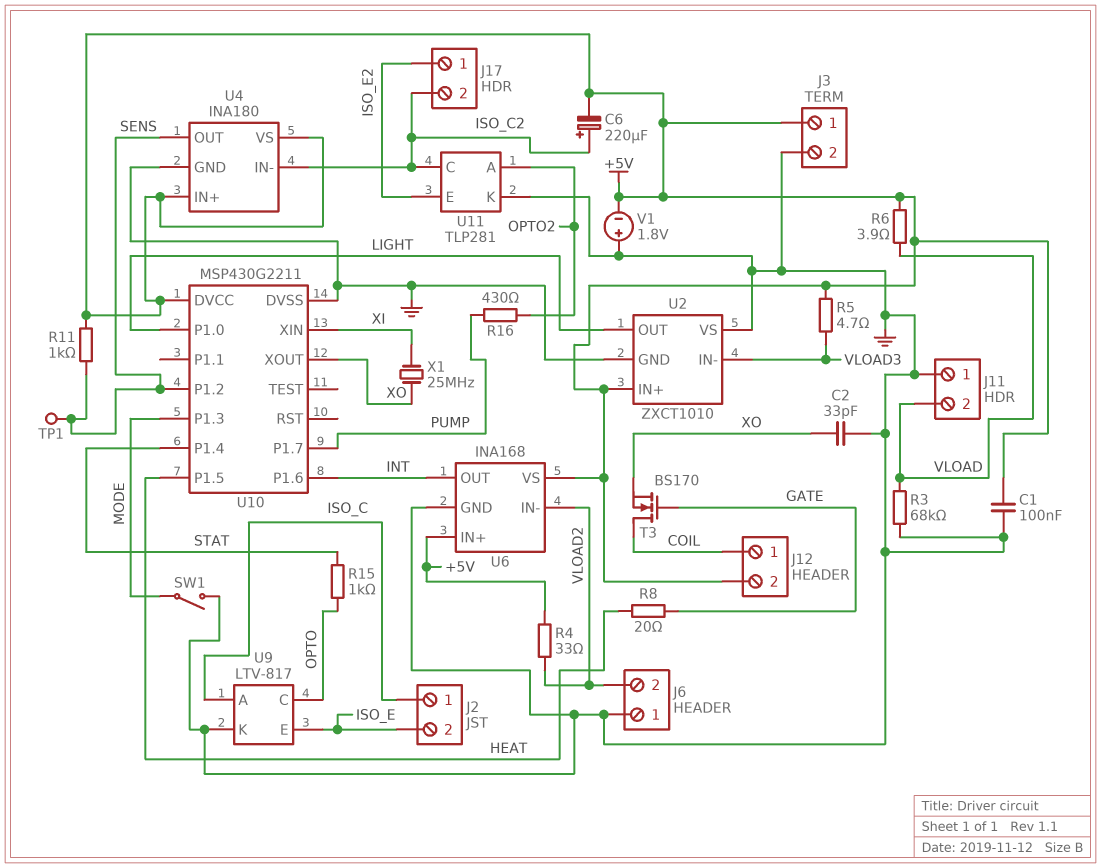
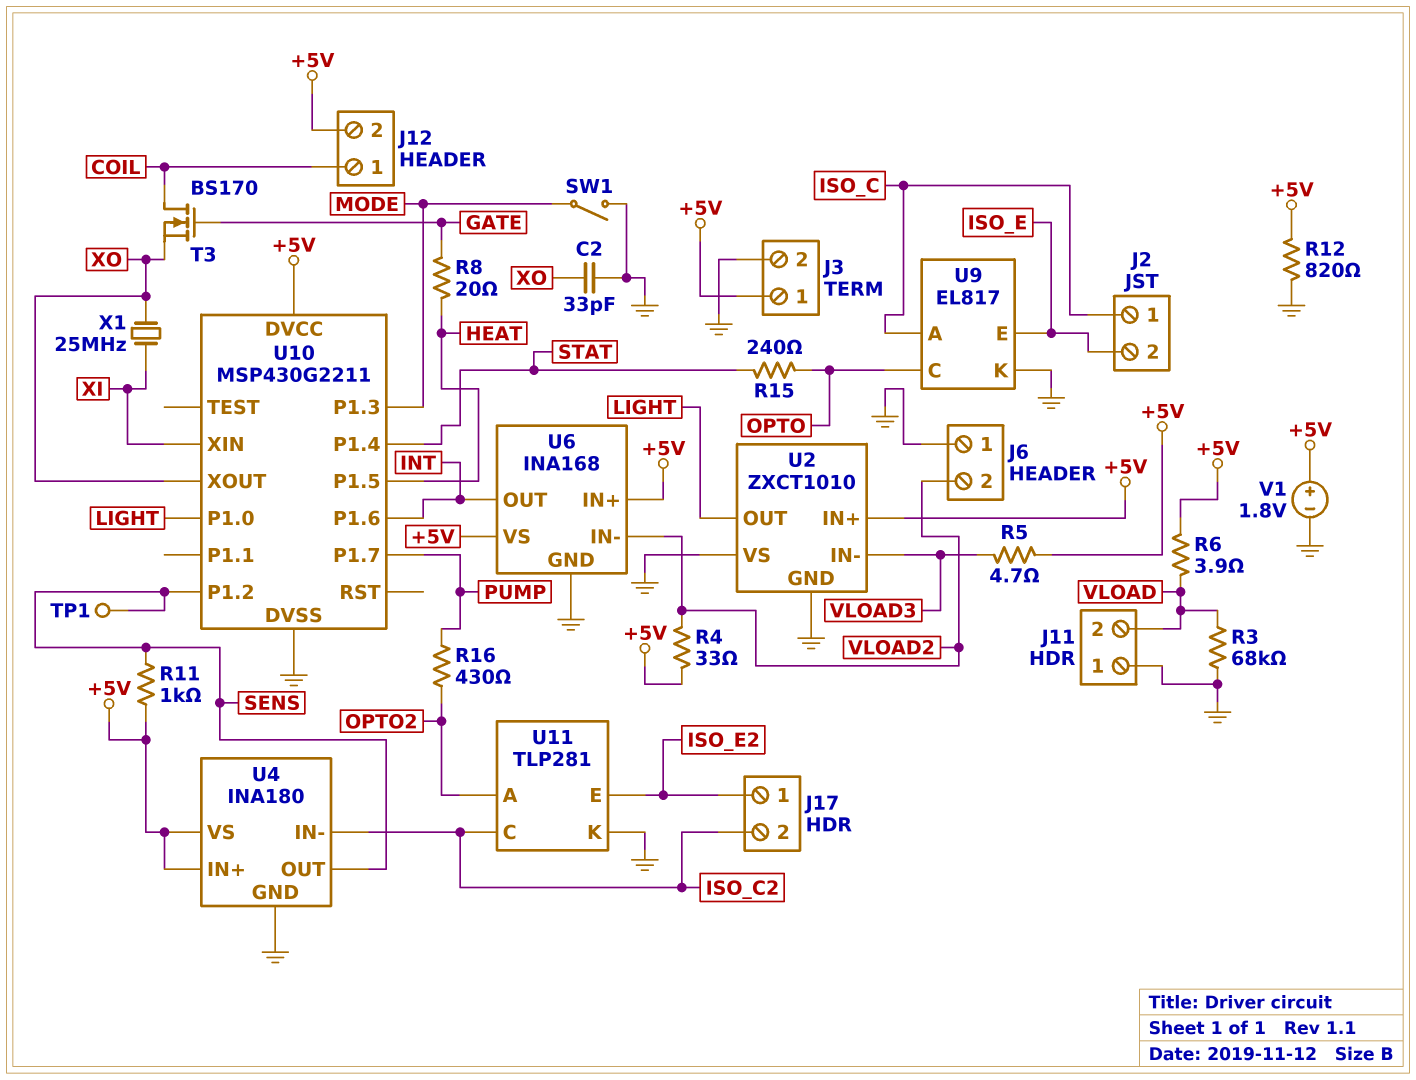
C1: 100nF (+5V, GND) -> none
C6: 220uF (plus ISO_C2, minus +5V) -> none
R12: none -> 820 (+5V, GND)
R15: 1k (OPTO, STAT) -> 240 (OPTO, STAT)
U9: LTV-817 -> EL817
V1: 1.8V (plus GND, minus +5V) -> 1.8V (plus +5V, minus GND)

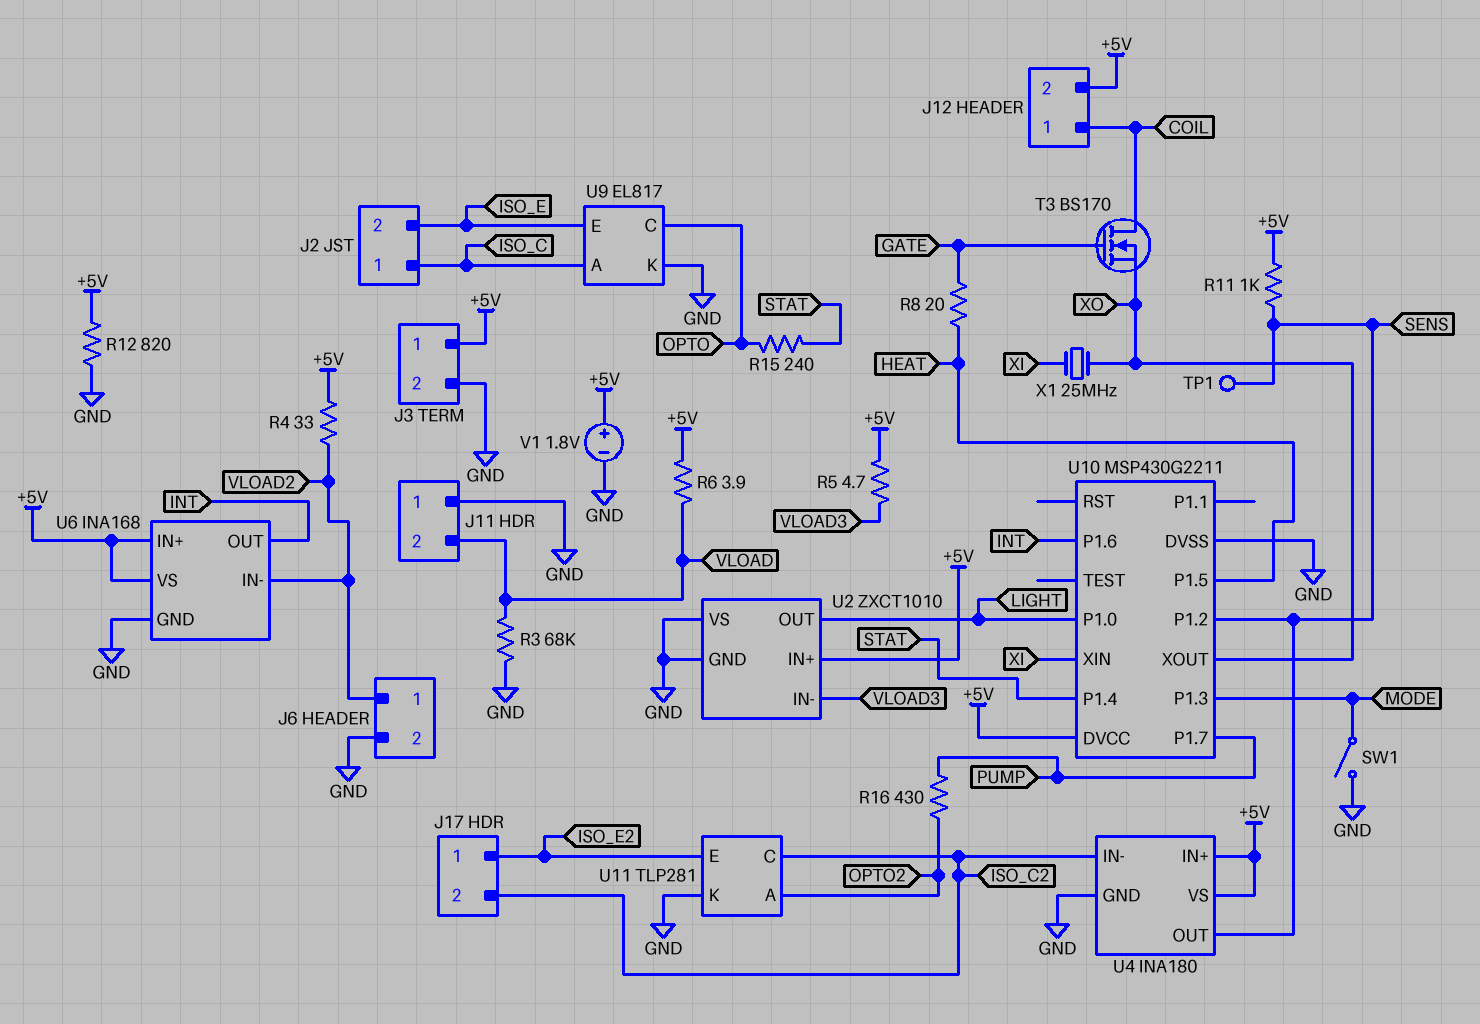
C2: 33pF (GND, XO) -> none
J6 pin 1: GND -> VLOAD2
J6 pin 2: VLOAD2 -> GND

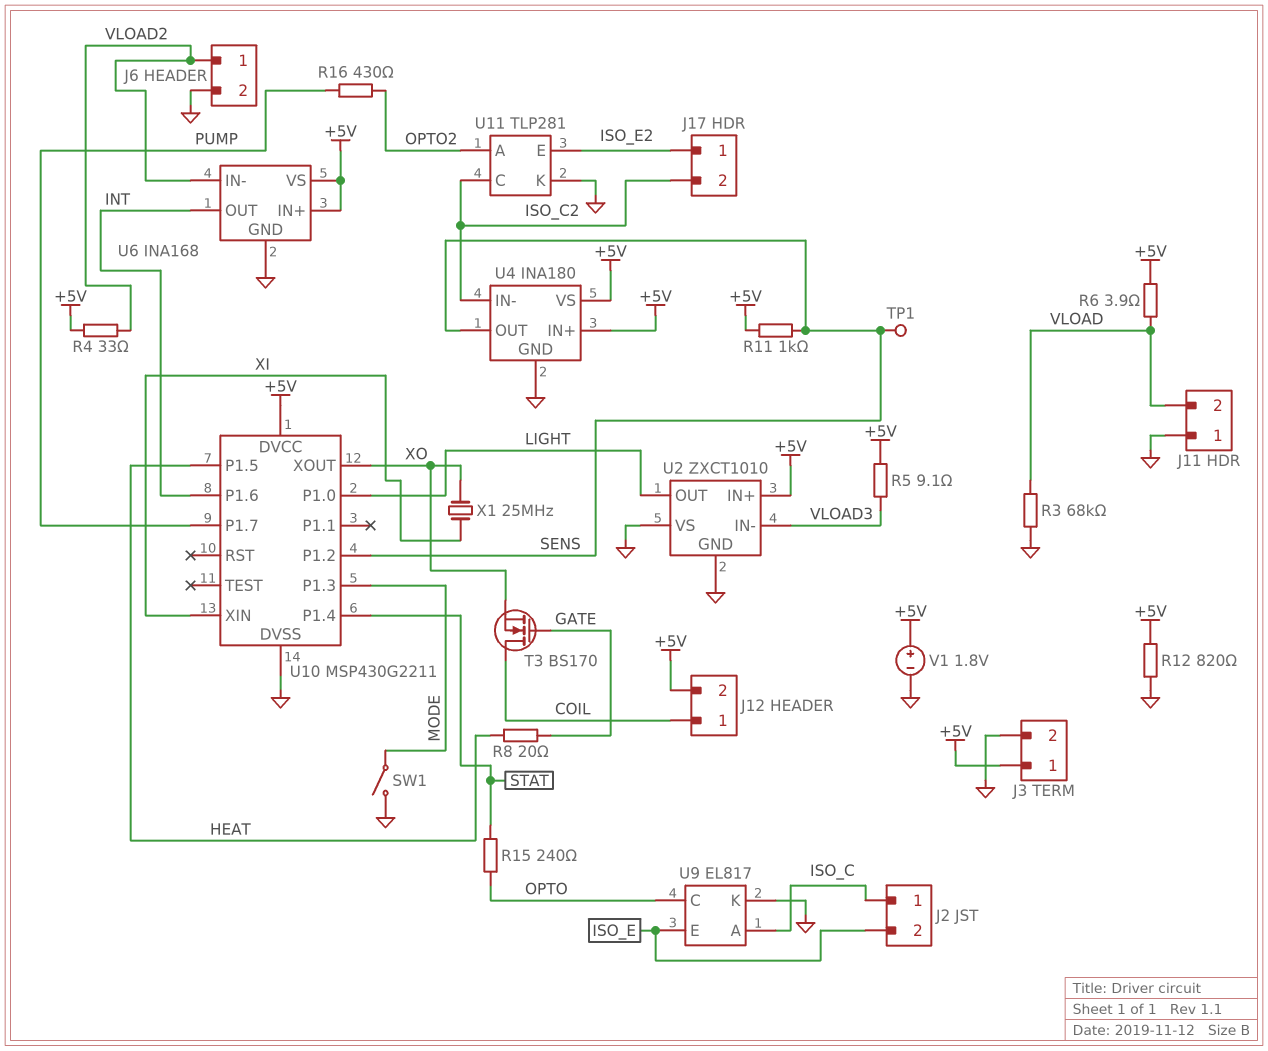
R5: 4.7 (+5V, VLOAD3) -> 9.1 (+5V, VLOAD3)

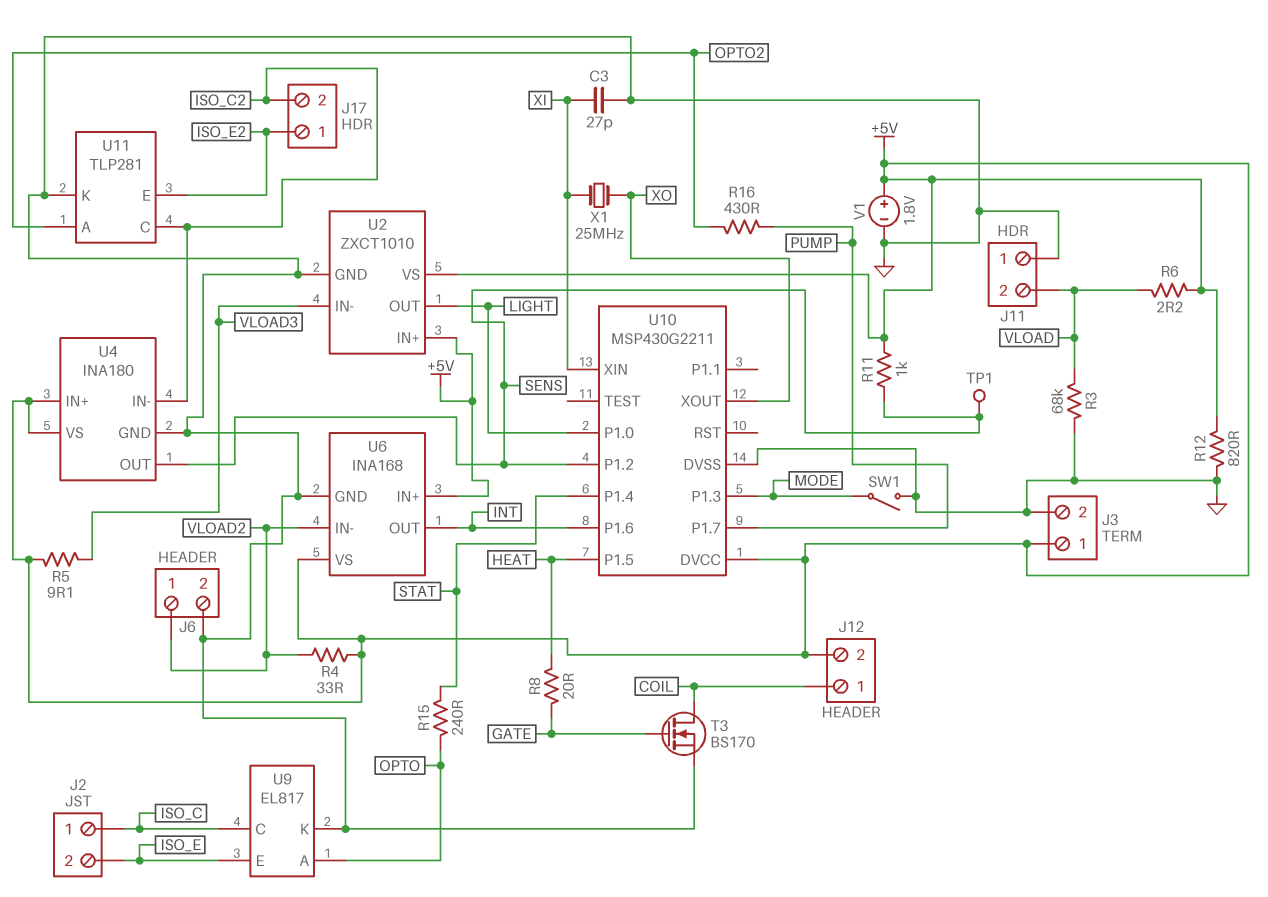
C3: none -> 27pF (GND, XI)
R6: 3.9 (+5V, VLOAD) -> 2.2 (+5V, VLOAD)
T3: NMOS BS170 (G GATE, D COIL, S XO) -> NMOS BS170 (G GATE, D COIL, S GND)
U2 pin VS: GND -> +5V
U9 pin A: ISO_C -> OPTO
U9 pin C: OPTO -> ISO_C

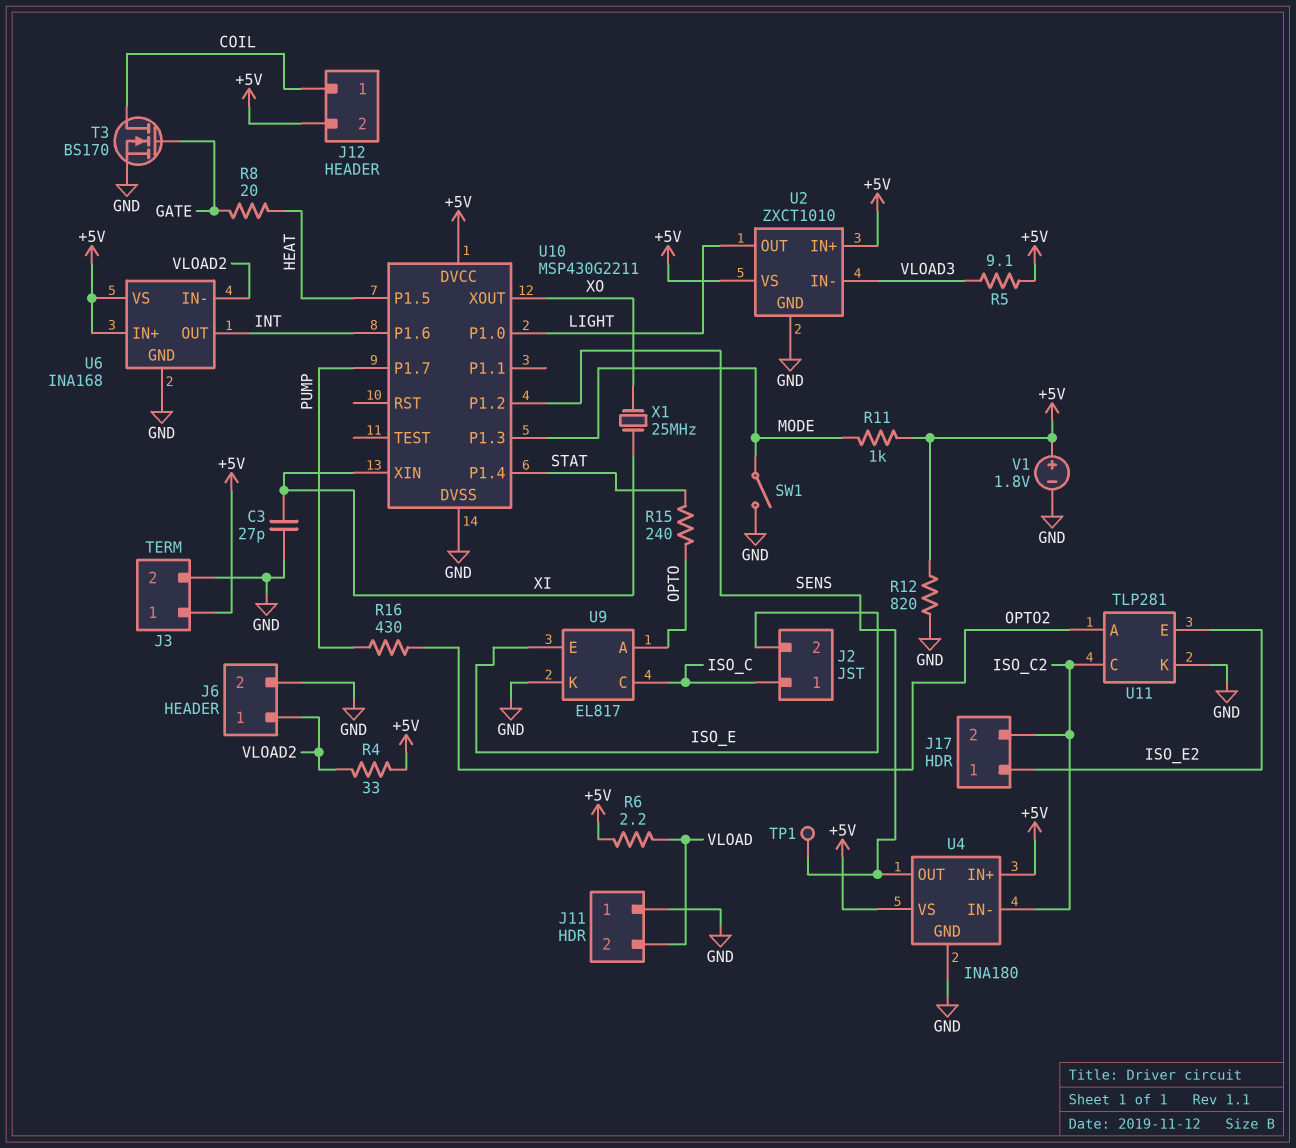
R3: 68k (GND, VLOAD) -> none
R11: 1k (+5V, SENS) -> 1k (+5V, MODE)

